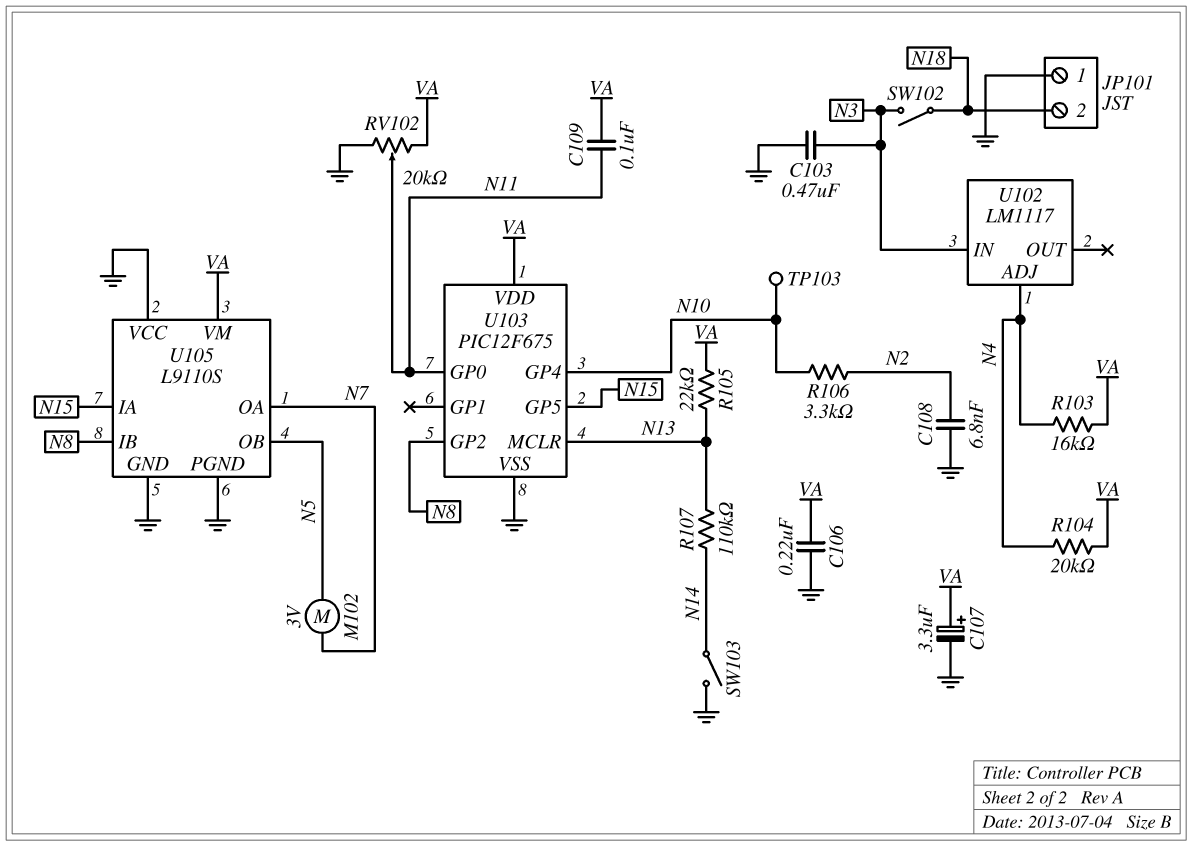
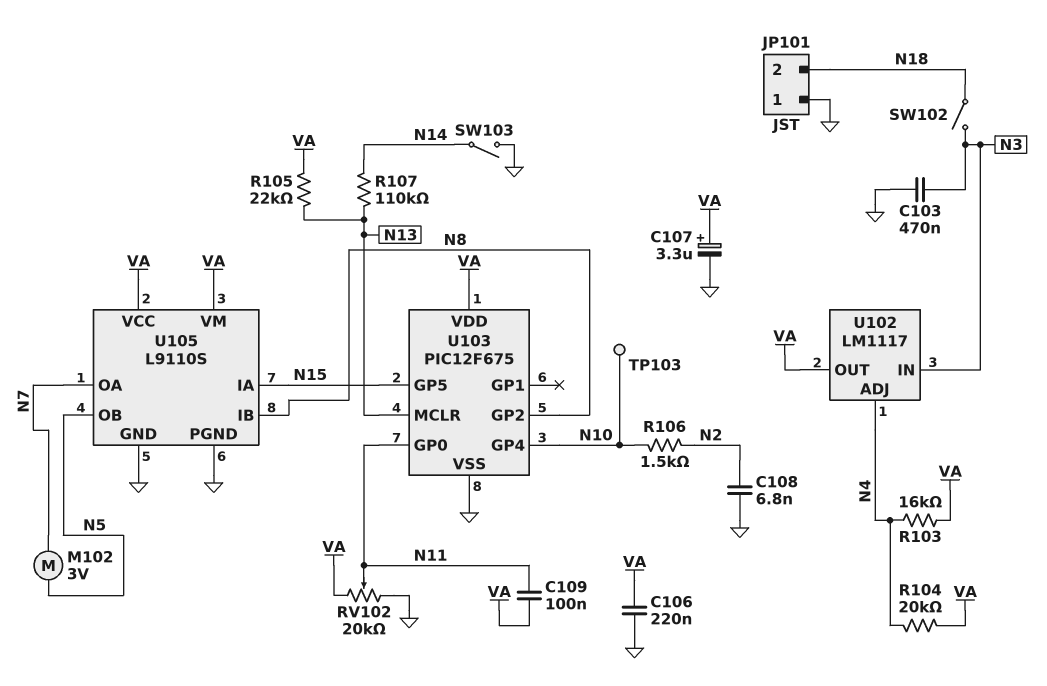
R106: 3.3k (N2, N10) -> 1.5k (N2, N10)
U102 pin OUT: none -> VA
U105 pin VCC: GND -> VA

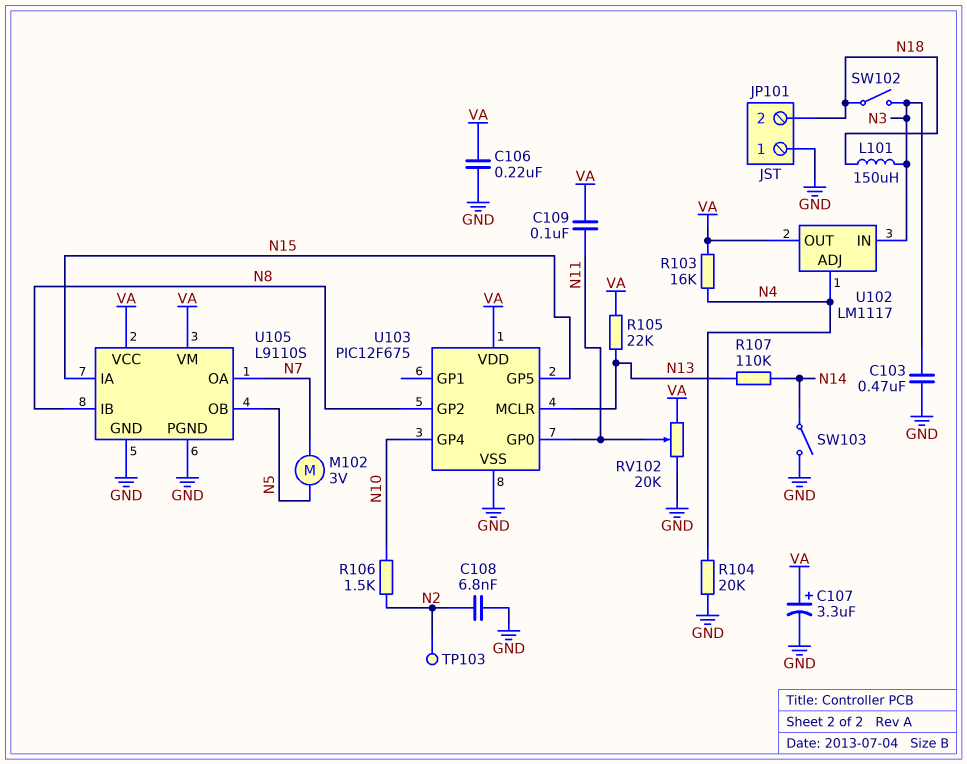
L101: none -> 150uH (N3, N18)
R104: 20k (N4, VA) -> 20k (GND, N4)
TP103: test point (N10) -> test point (N2)

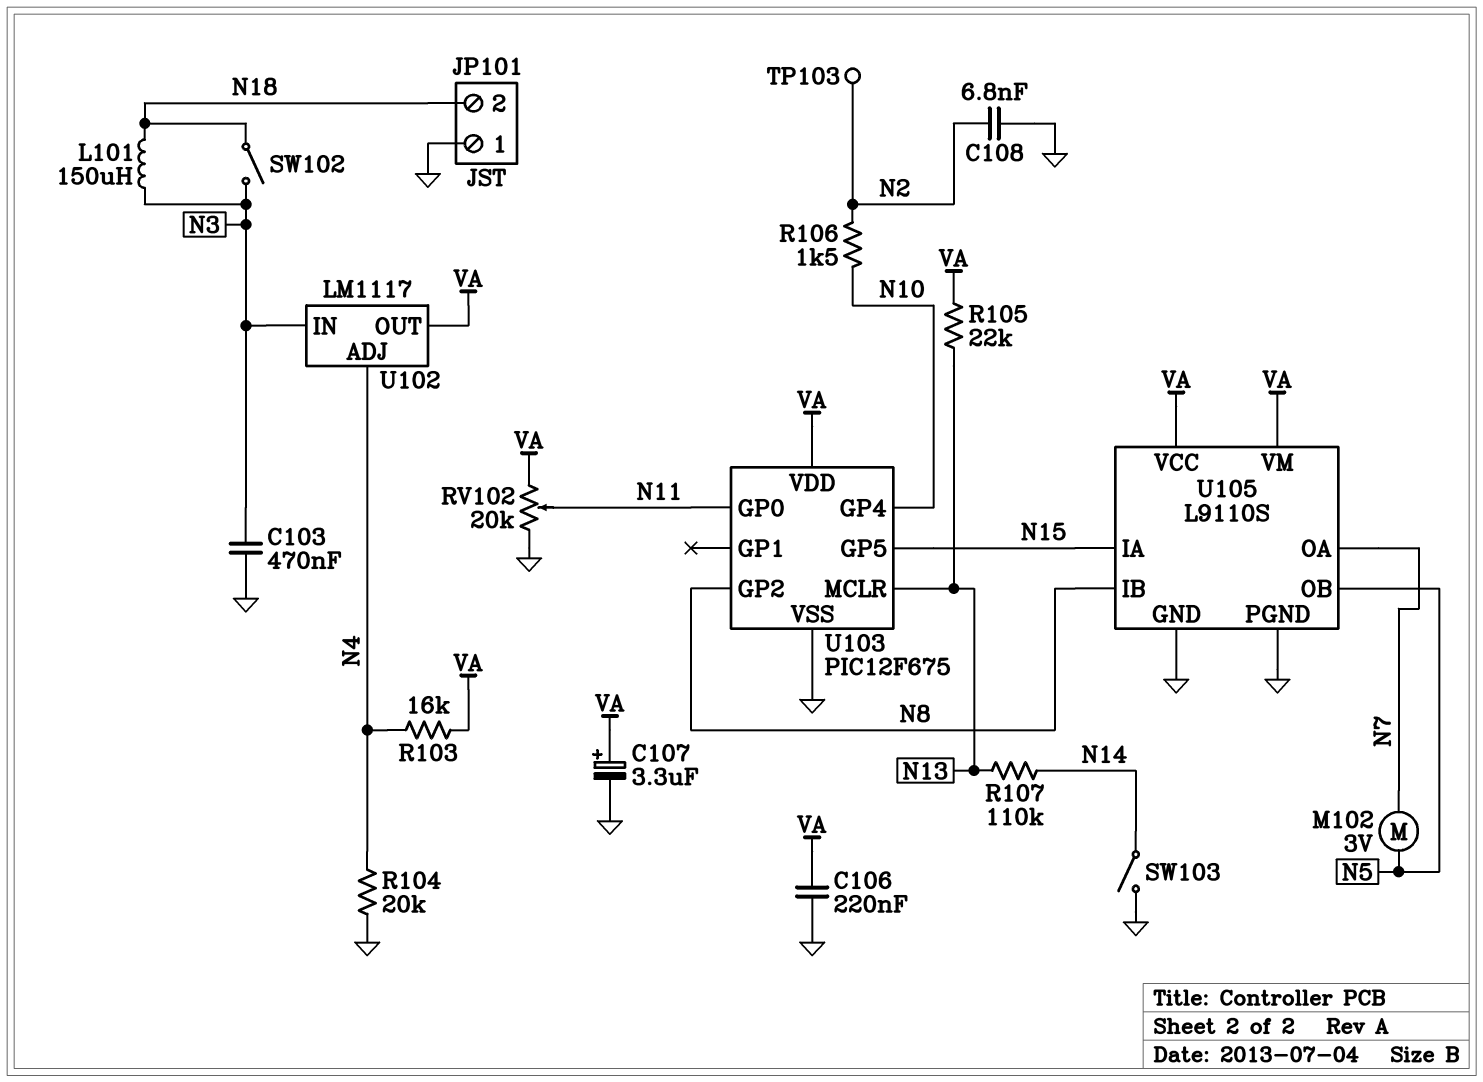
C109: 100nF (N11, VA) -> none

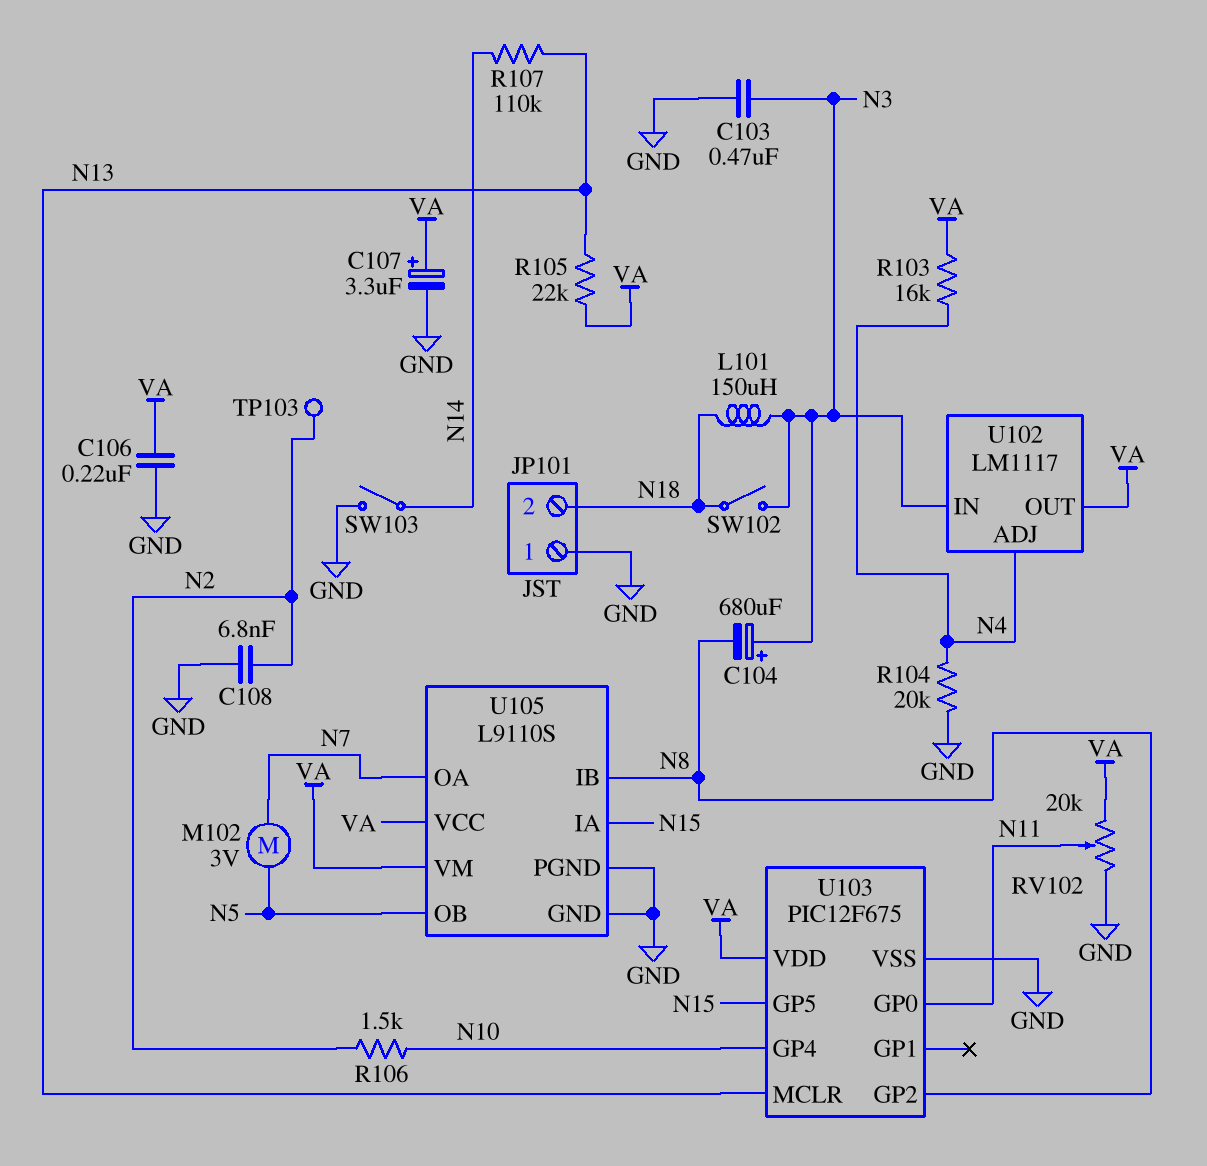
C104: none -> 680uF (plus N3, minus N8)

